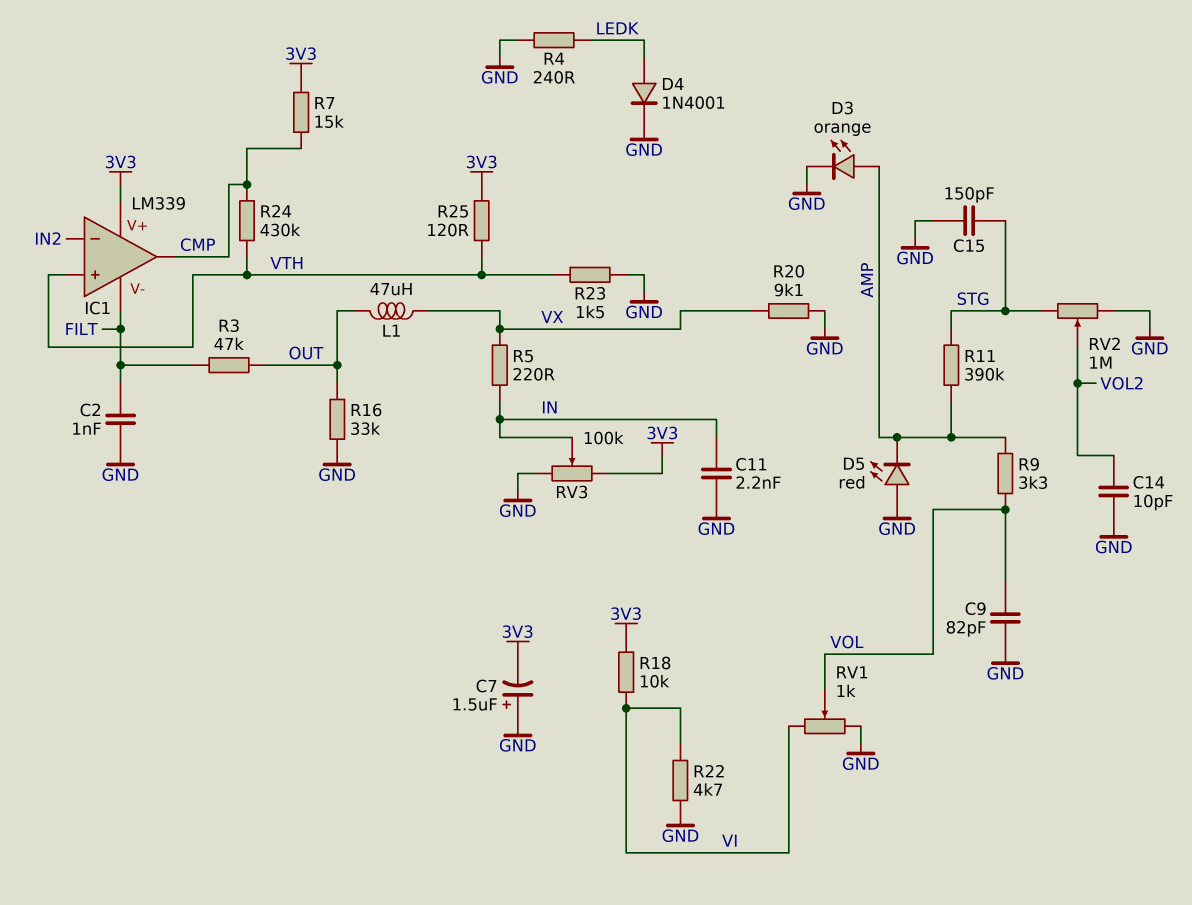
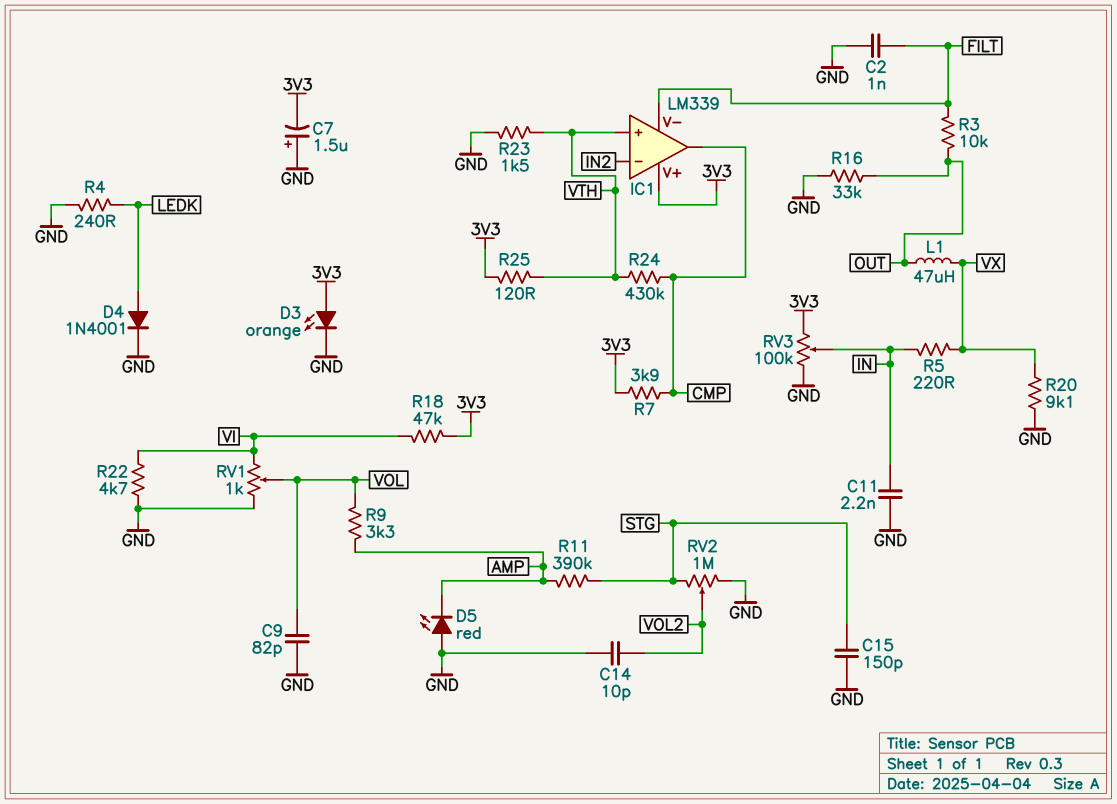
D3: LED orange (A AMP, K GND) -> LED orange (A 3V3, K GND)
R3: 47k (FILT, OUT) -> 10k (FILT, OUT)
R7: 15k (3V3, CMP) -> 3.9k (3V3, CMP)
R18: 10k (3V3, VI) -> 47k (3V3, VI)

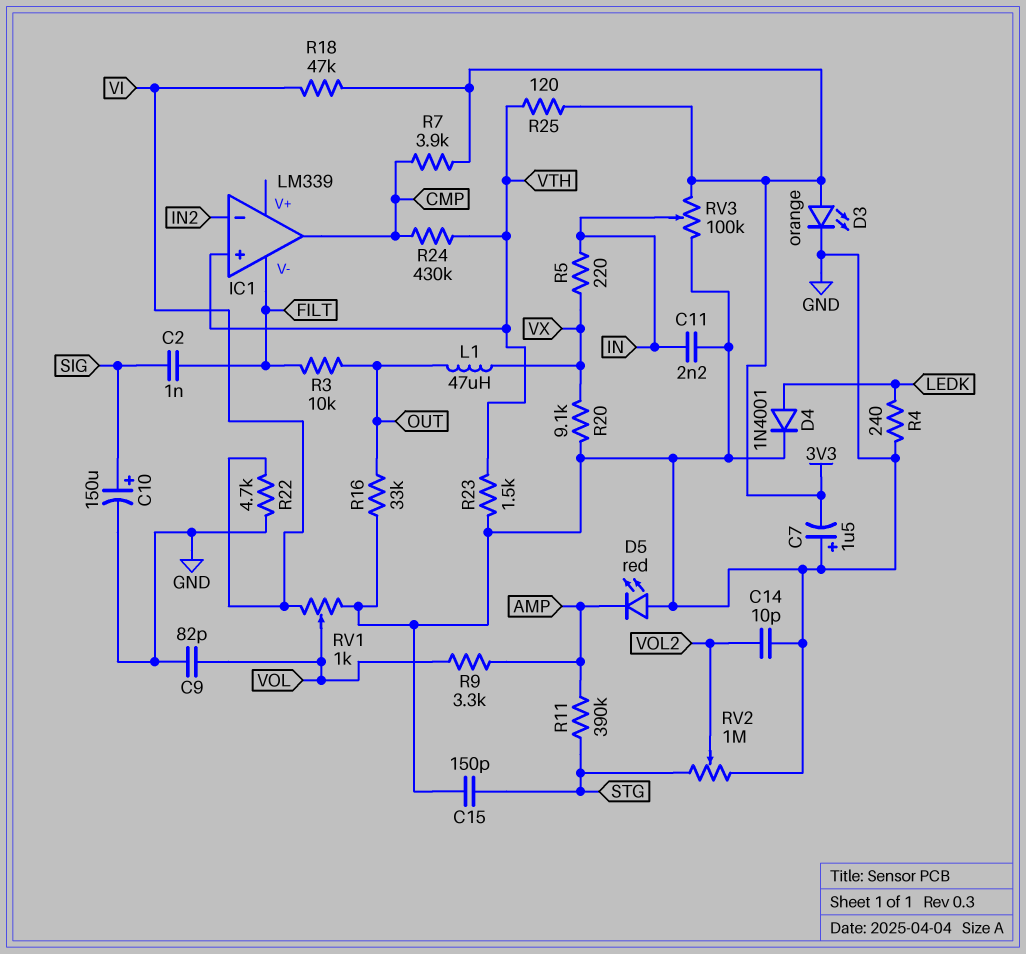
C2: 1nF (FILT, GND) -> 1nF (FILT, SIG)
C10: none -> 150uF (plus SIG, minus GND)
IC1 pin V+: 3V3 -> none

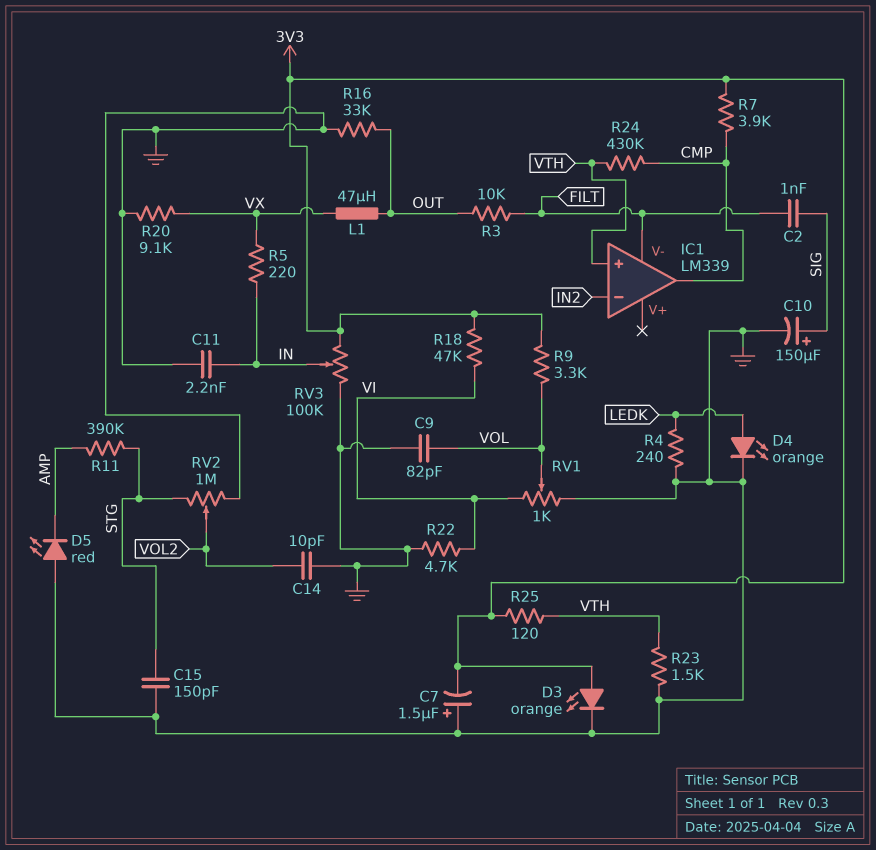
D4: diode 1N4001 (A LEDK, K GND) -> LED orange (A LEDK, K GND)
R9: 3.3k (AMP, VOL) -> 3.3k (3V3, VOL)

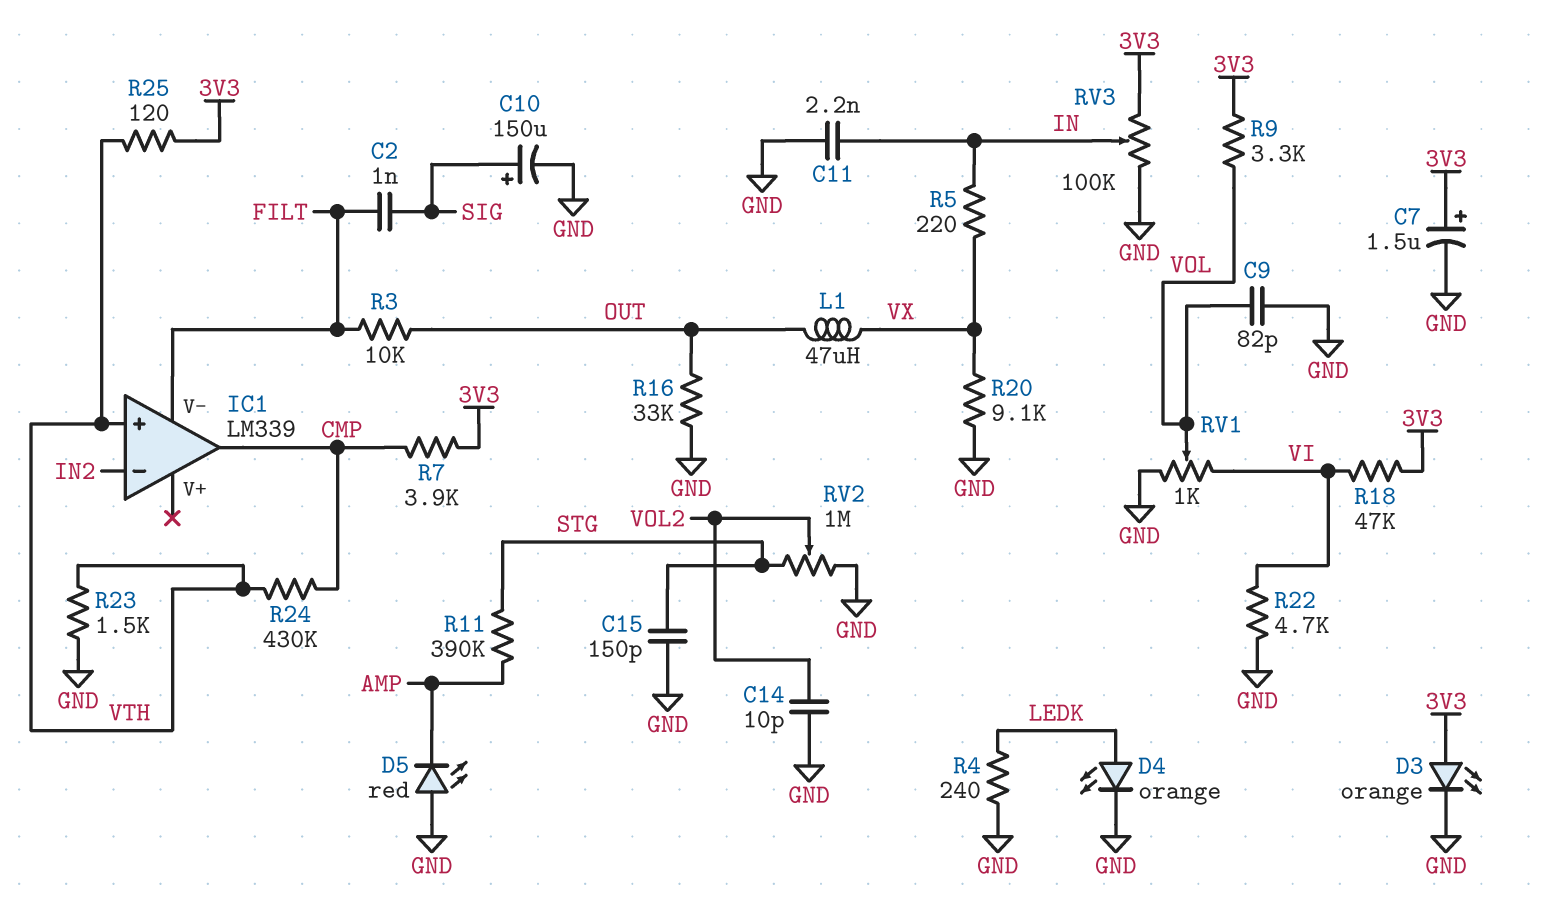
C7: 1.5uF (plus GND, minus 3V3) -> 1.5uF (plus 3V3, minus GND)

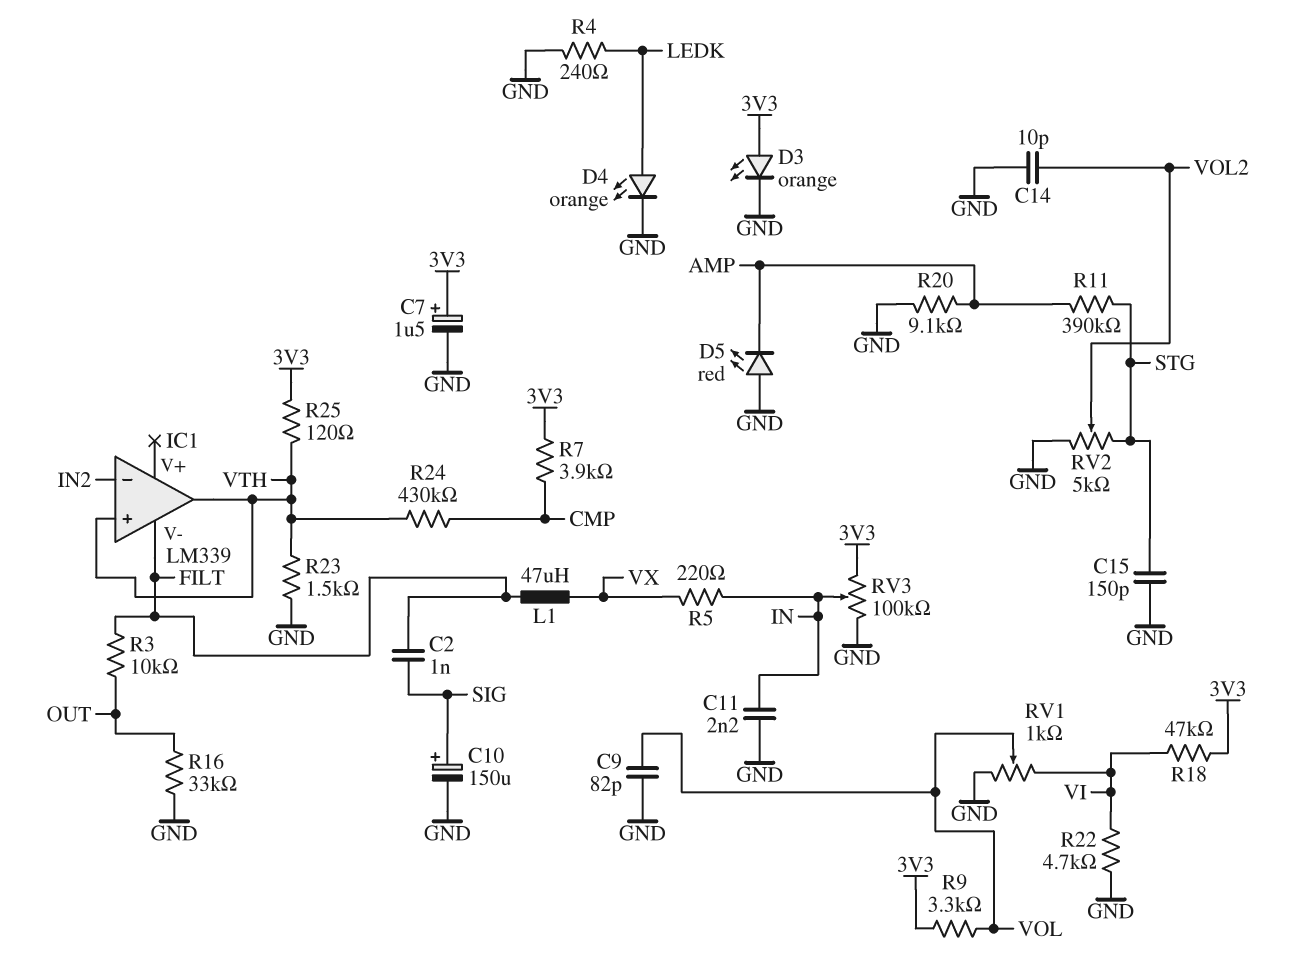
IC1 pin out: CMP -> VTH
L1: 47uH (OUT, VX) -> 47uH (FILT, VX)
R20: 9.1k (GND, VX) -> 9.1k (AMP, GND)
RV2: 1M (GND, STG, wiper VOL2) -> 5k (GND, STG, wiper VOL2)

